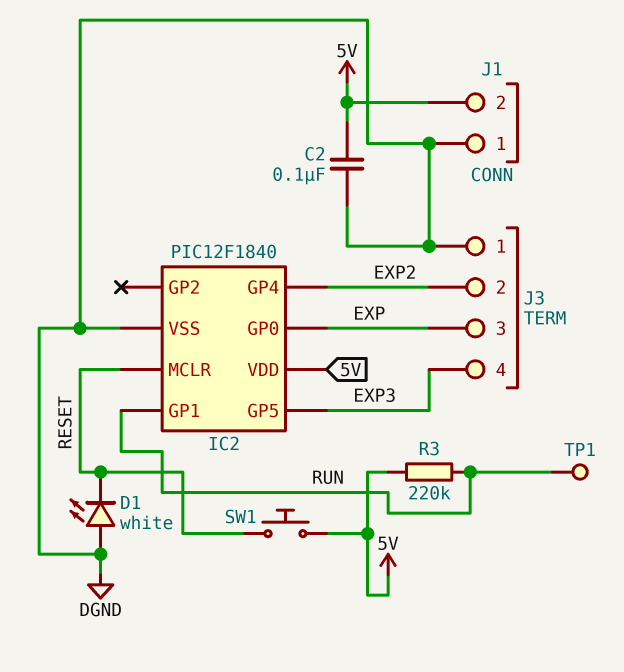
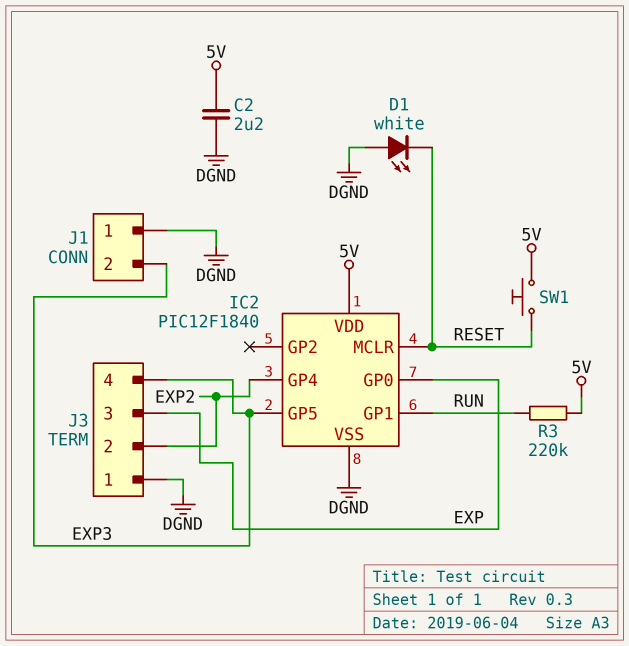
C2: 100nF (5V, DGND) -> 2.2uF (5V, DGND)
J1 pin 2: 5V -> EXP3
TP1: test point (RUN) -> none

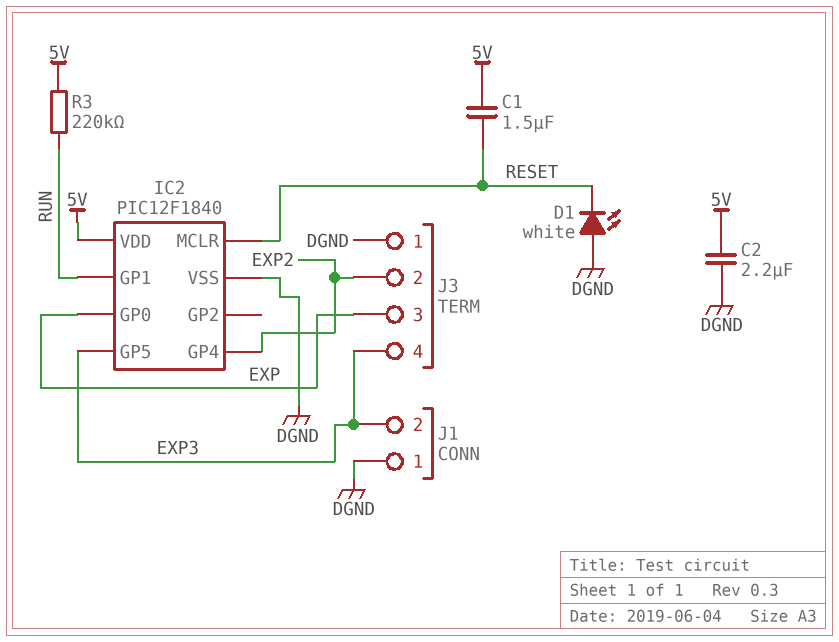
C1: none -> 1.5uF (5V, RESET)
SW1: button (5V, RESET) -> none

